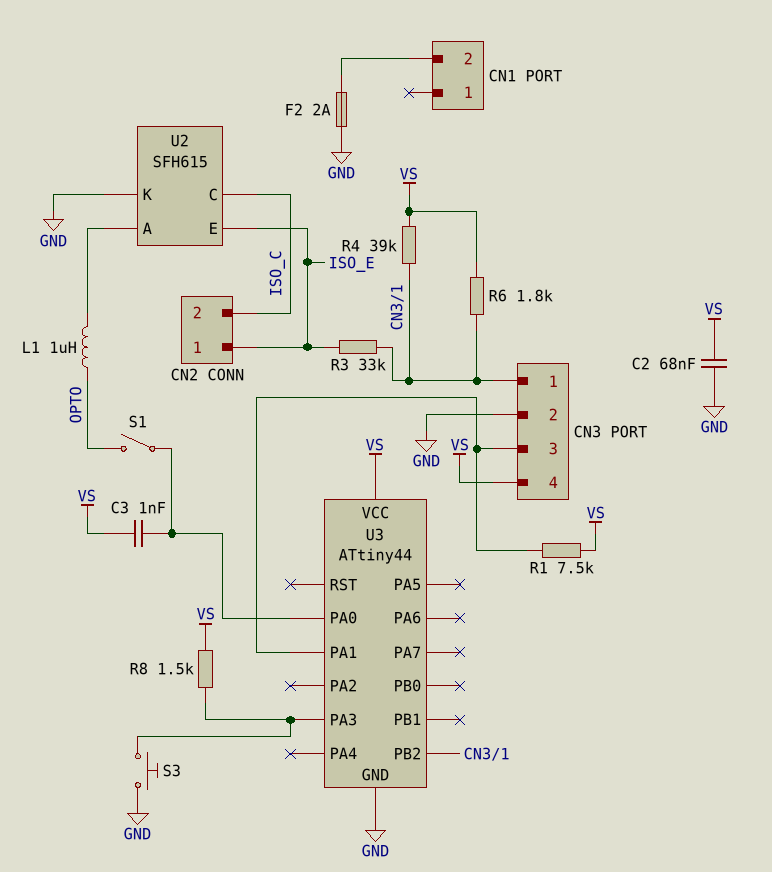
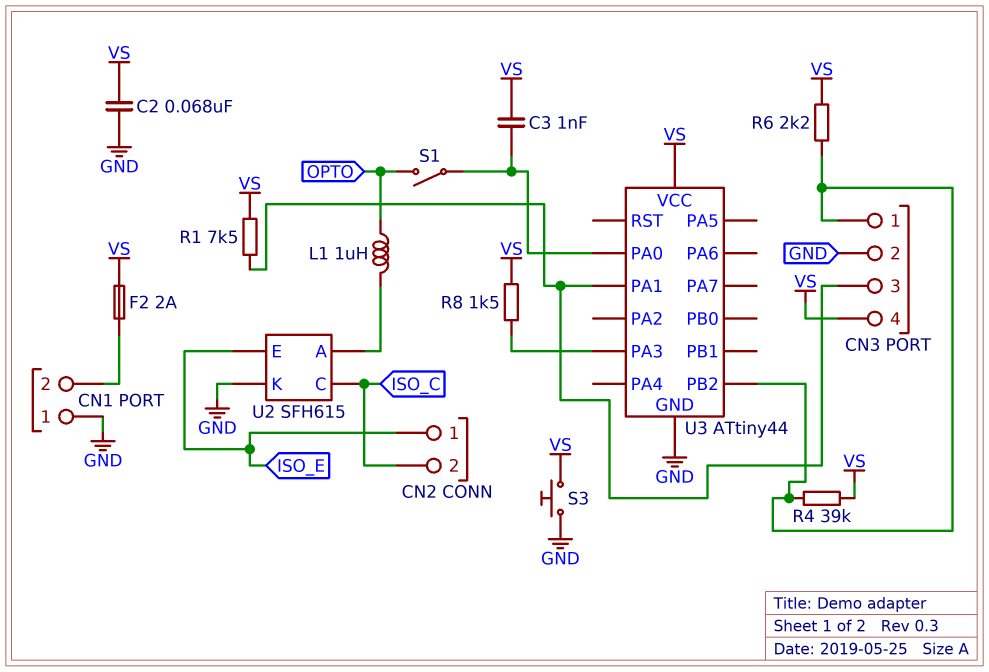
CN1 pin 1: none -> GND
F2: 2A (CN1/2, GND) -> 2A (CN1/2, VS)
R3: 33k (CN3/1, ISO_E) -> none
R6: 1.8k (CN3/1, VS) -> 2.2k (CN3/1, VS)
S3: button (GND, U3/PA3) -> button (GND, VS)

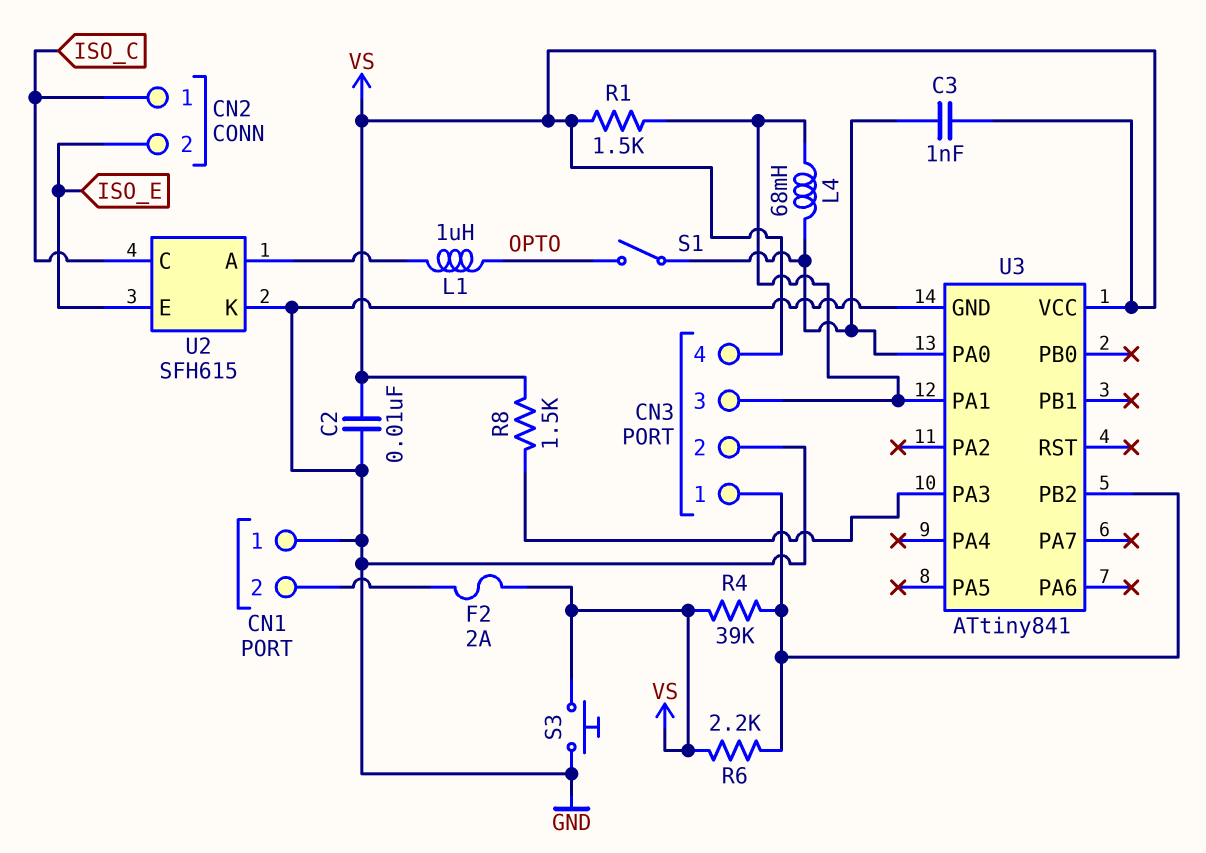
C2: 68nF (GND, VS) -> 10nF (GND, VS)
CN2 pin 1: ISO_E -> ISO_C
CN2 pin 2: ISO_C -> ISO_E
L4: none -> 68mH (CN3/3, U3/PA0)
R1: 7.5k (CN3/3, VS) -> 1.5k (CN3/3, VS)
U3: ATtiny44 -> ATtiny841

